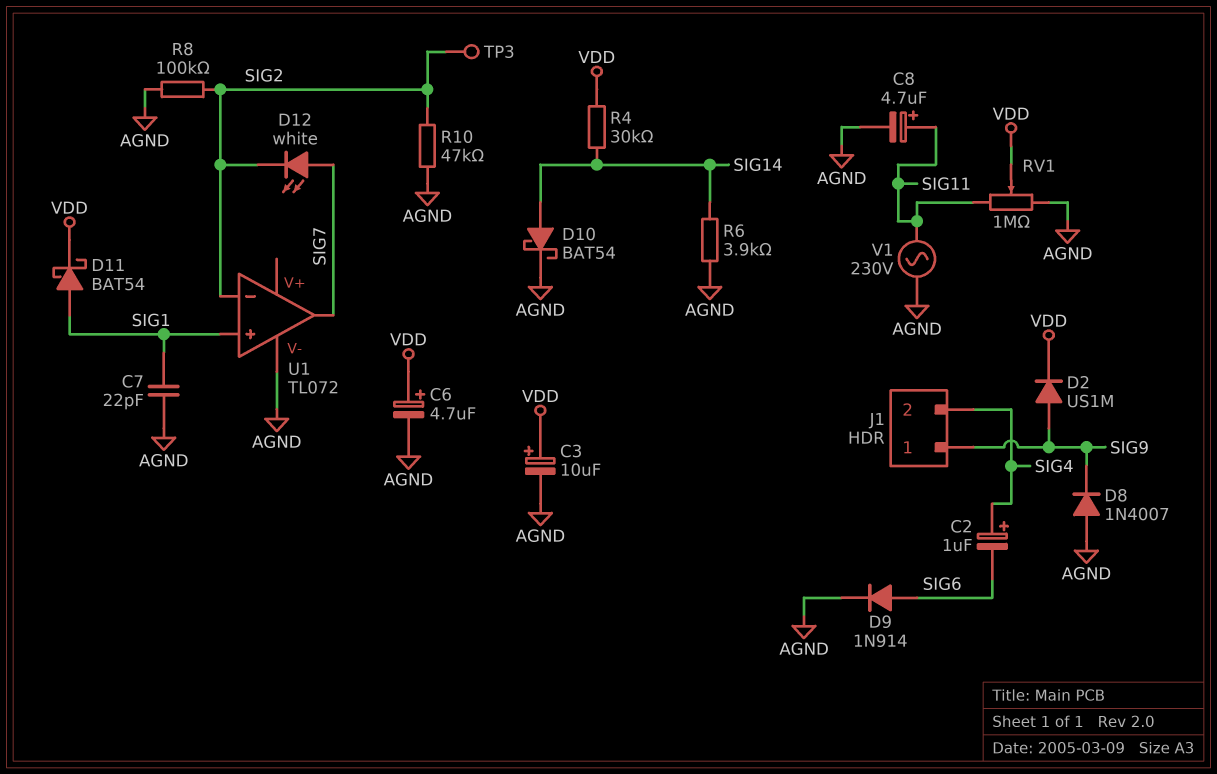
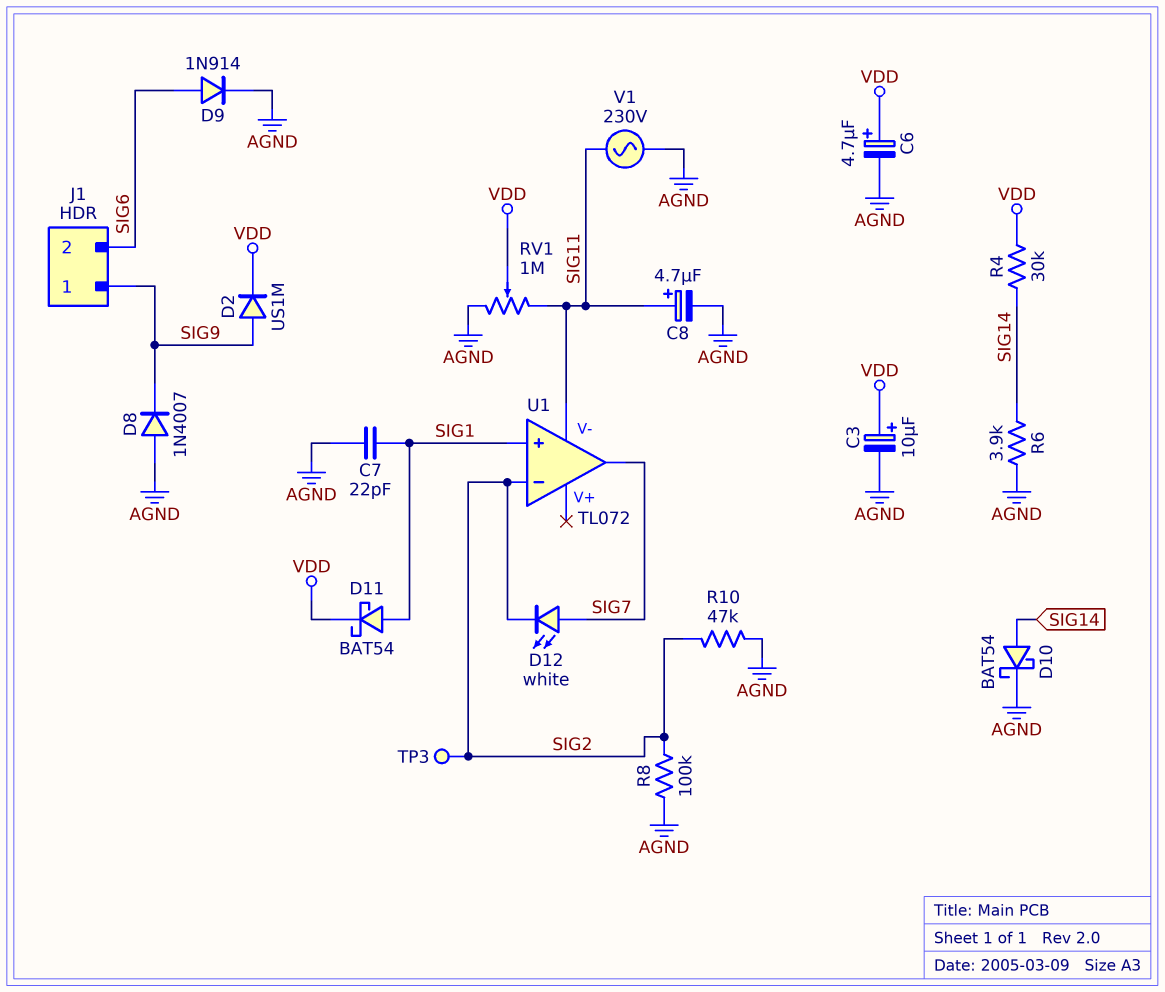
C2: 1uF (plus SIG4, minus SIG6) -> none
J1 pin 2: SIG4 -> SIG6
U1 pin V-: AGND -> SIG11

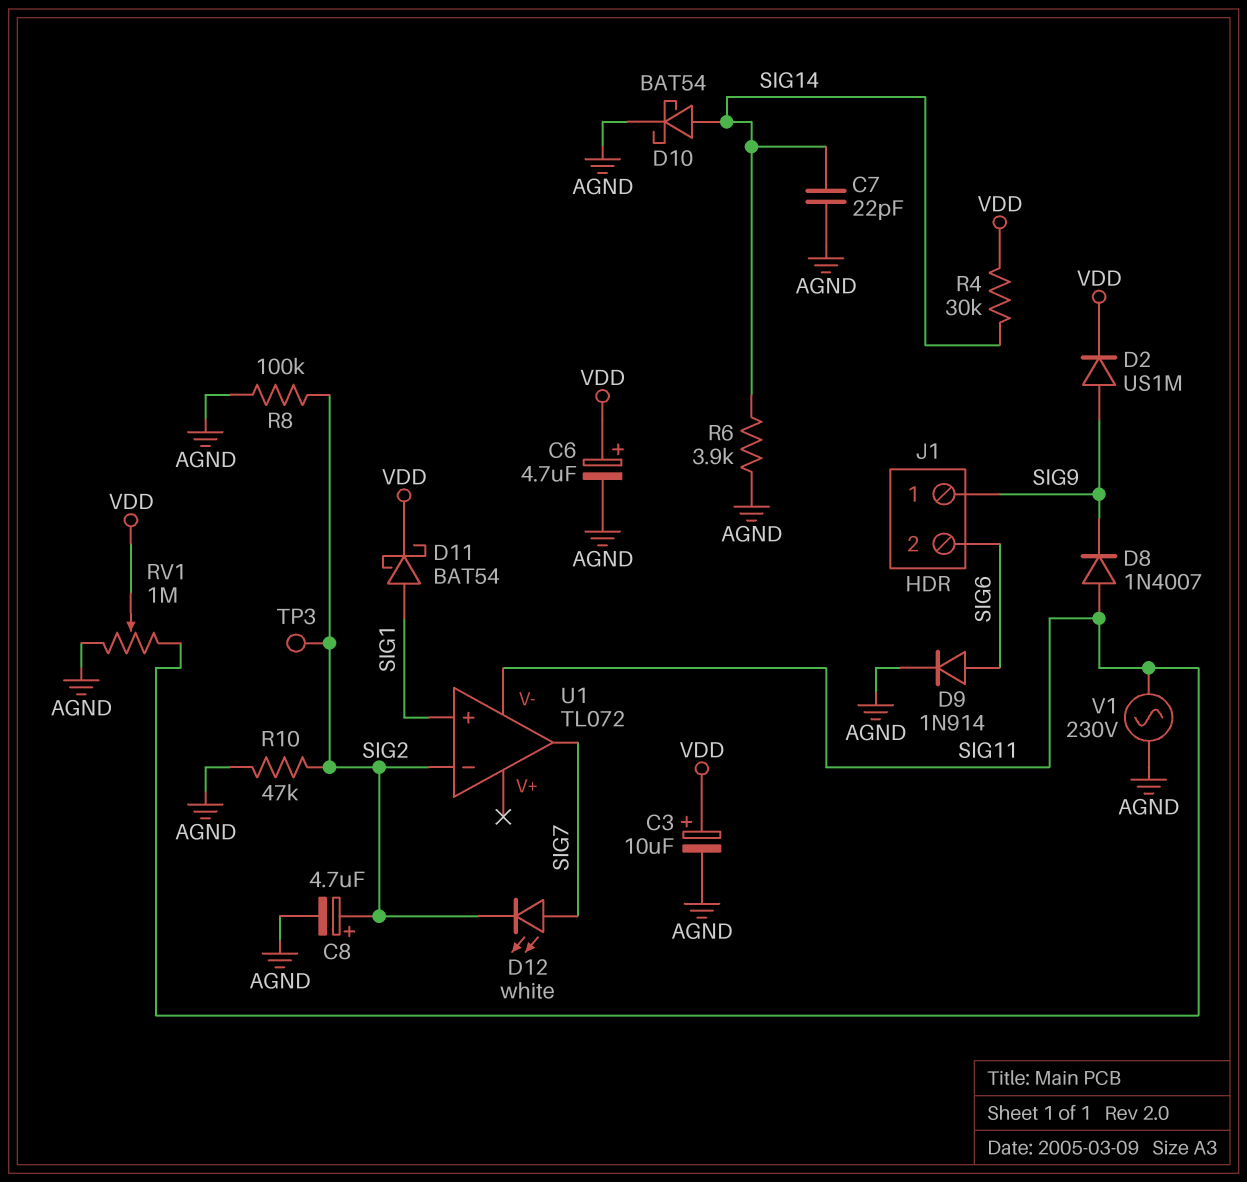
C7: 22pF (AGND, SIG1) -> 22pF (AGND, SIG14)
C8: 4.7uF (plus SIG11, minus AGND) -> 4.7uF (plus SIG2, minus AGND)
D8: diode 1N4007 (A AGND, K SIG9) -> diode 1N4007 (A SIG11, K SIG9)

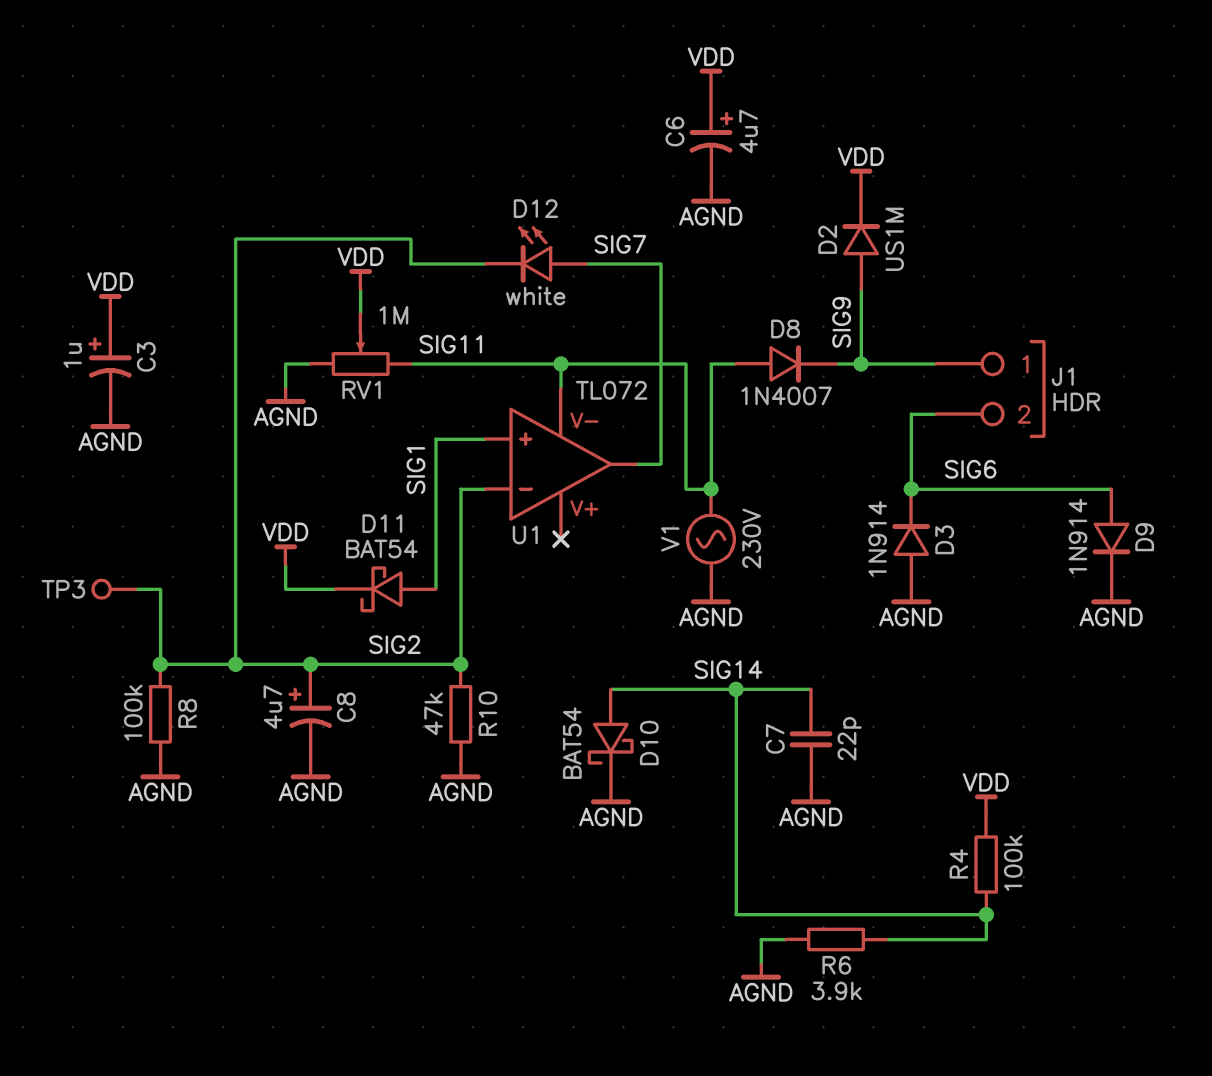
C3: 10uF (plus VDD, minus AGND) -> 1uF (plus VDD, minus AGND)
D3: none -> diode 1N914 (A AGND, K SIG6)
R4: 30k (SIG14, VDD) -> 100k (SIG14, VDD)

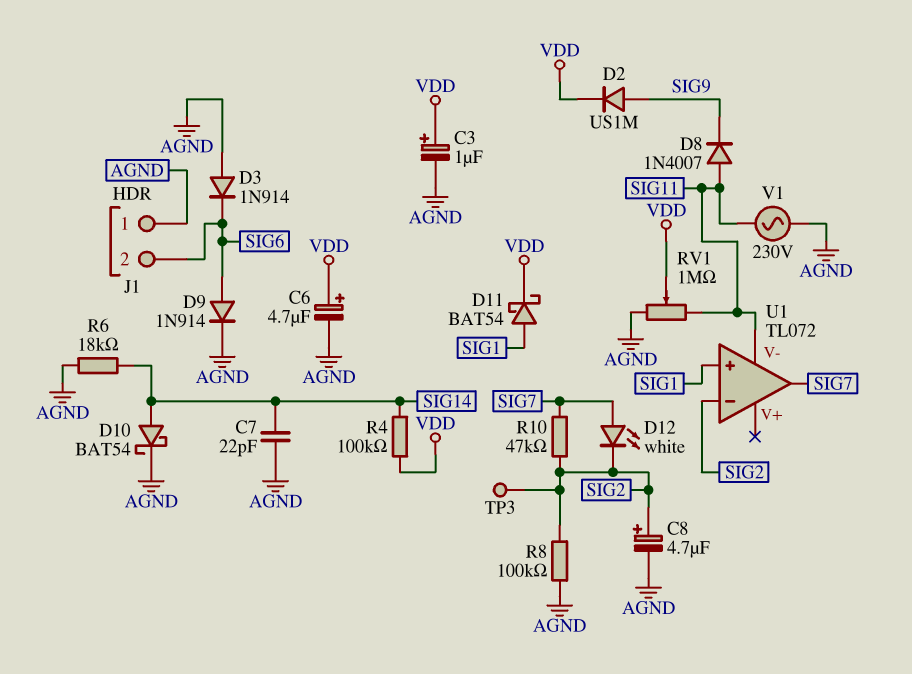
J1 pin 1: SIG9 -> AGND
R6: 3.9k (AGND, SIG14) -> 18k (AGND, SIG14)
R10: 47k (AGND, SIG2) -> 47k (SIG2, SIG7)

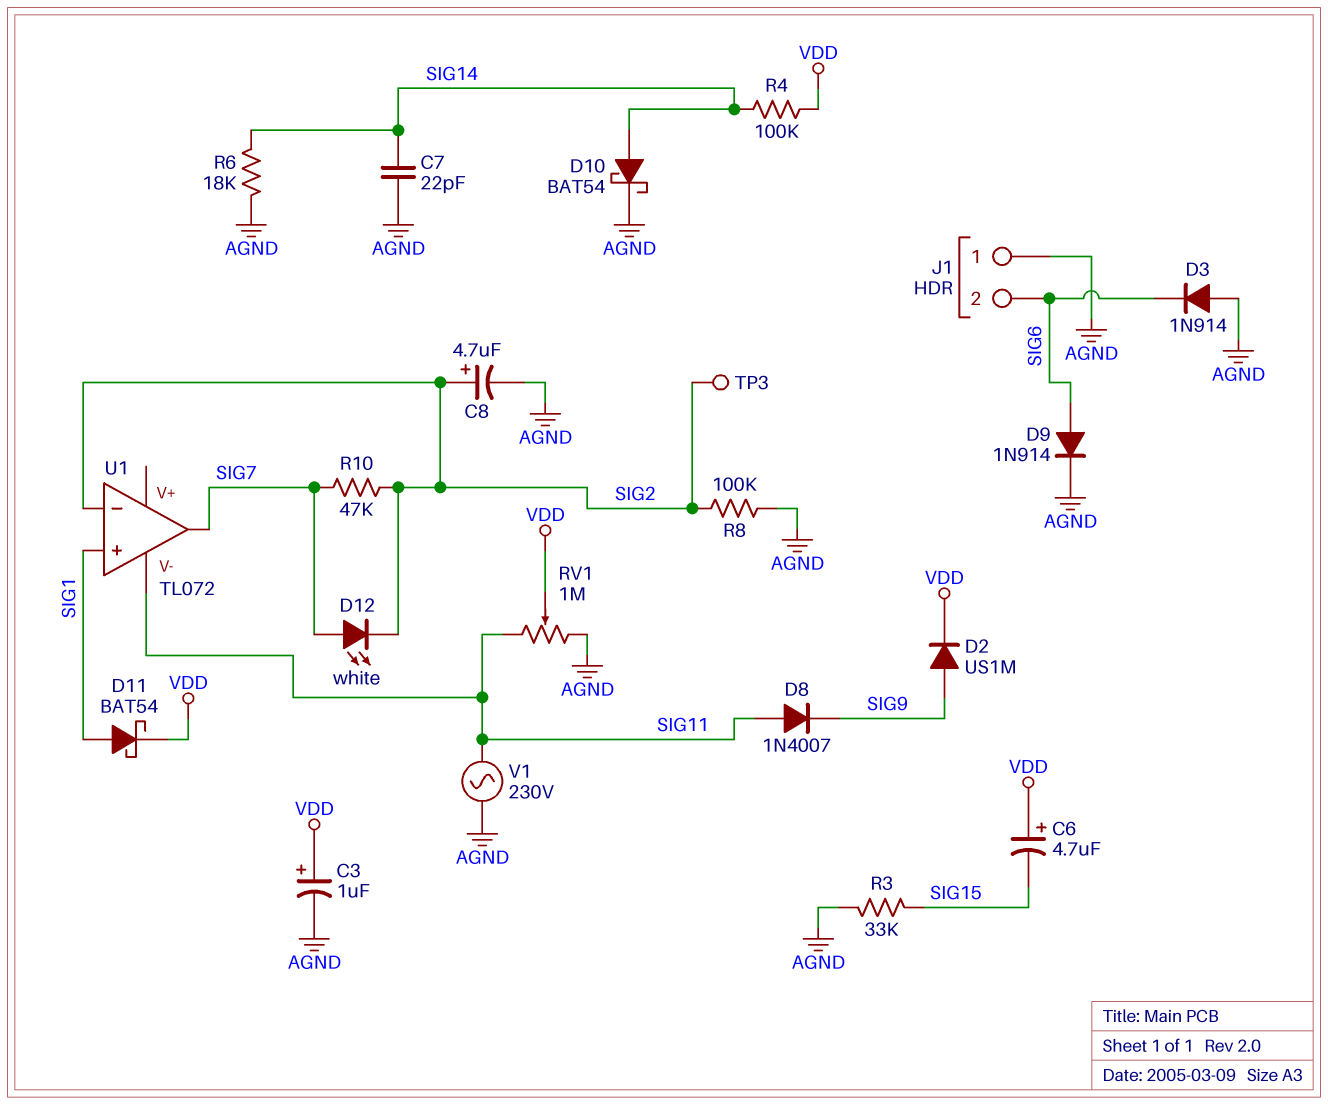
C6: 4.7uF (plus VDD, minus AGND) -> 4.7uF (plus VDD, minus SIG15)
R3: none -> 33k (AGND, SIG15)

